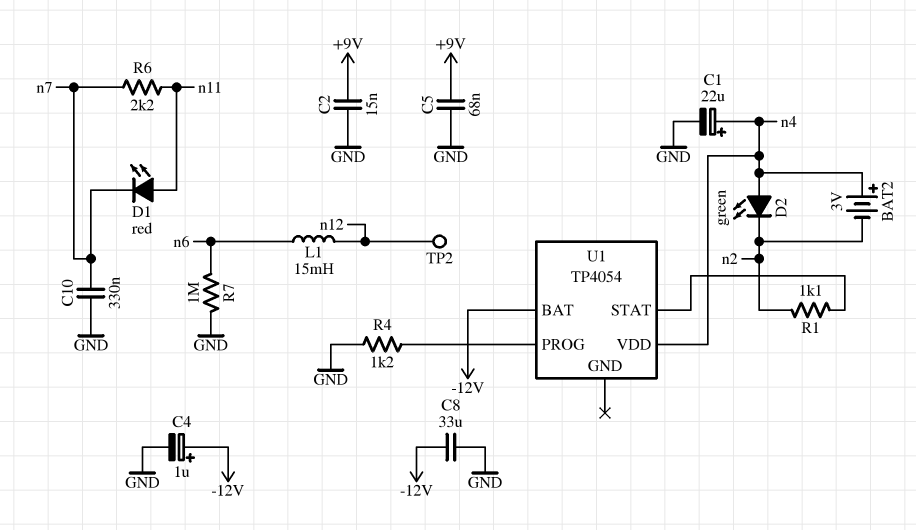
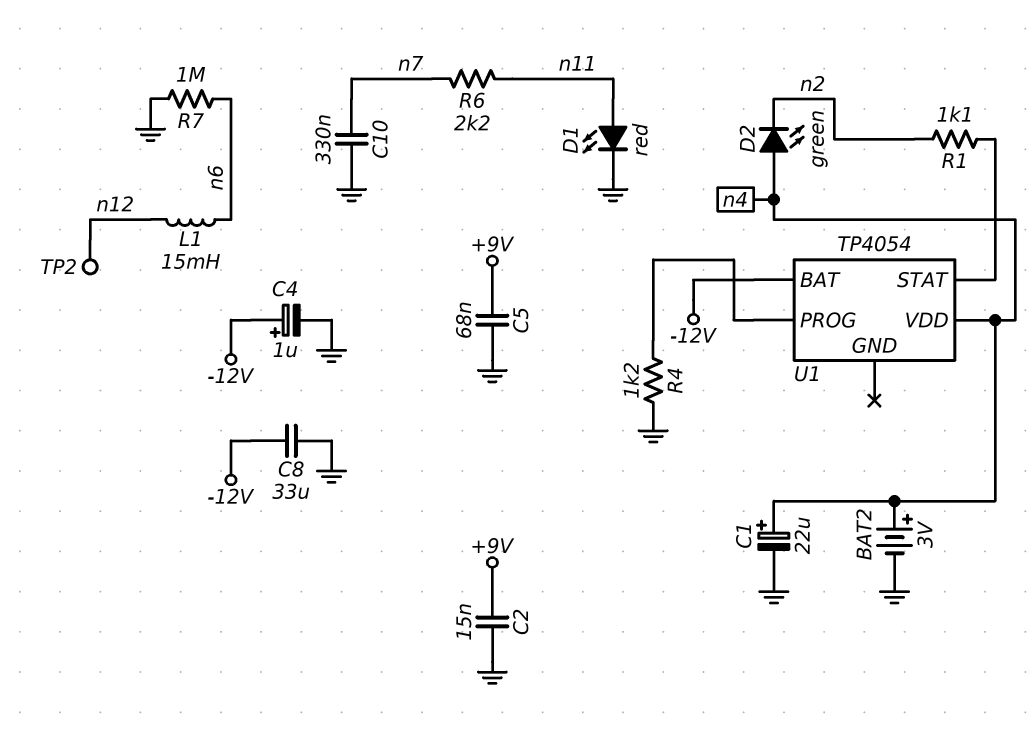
BAT2: 3V (plus n4, minus n2) -> 3V (plus n4, minus GND)
D1: LED red (A n11, K n7) -> LED red (A n11, K GND)

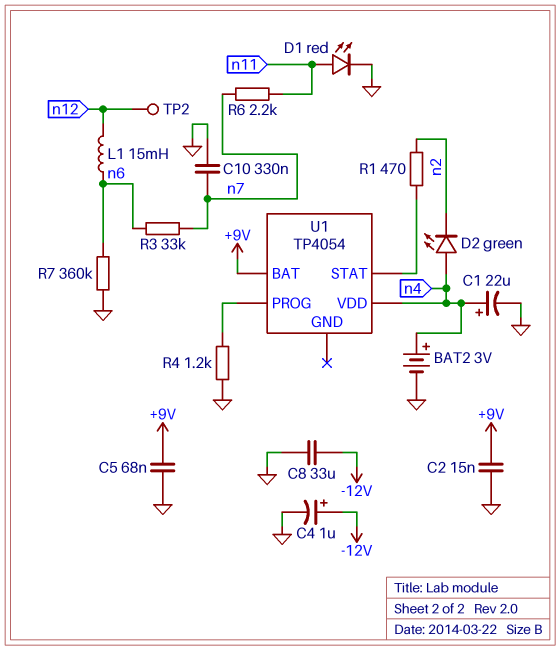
R1: 1.1k (U1/STAT, n2) -> 470 (U1/STAT, n2)
R3: none -> 33k (n6, n7)
R7: 1M (GND, n6) -> 360k (GND, n6)
U1 pin BAT: -12V -> +9V

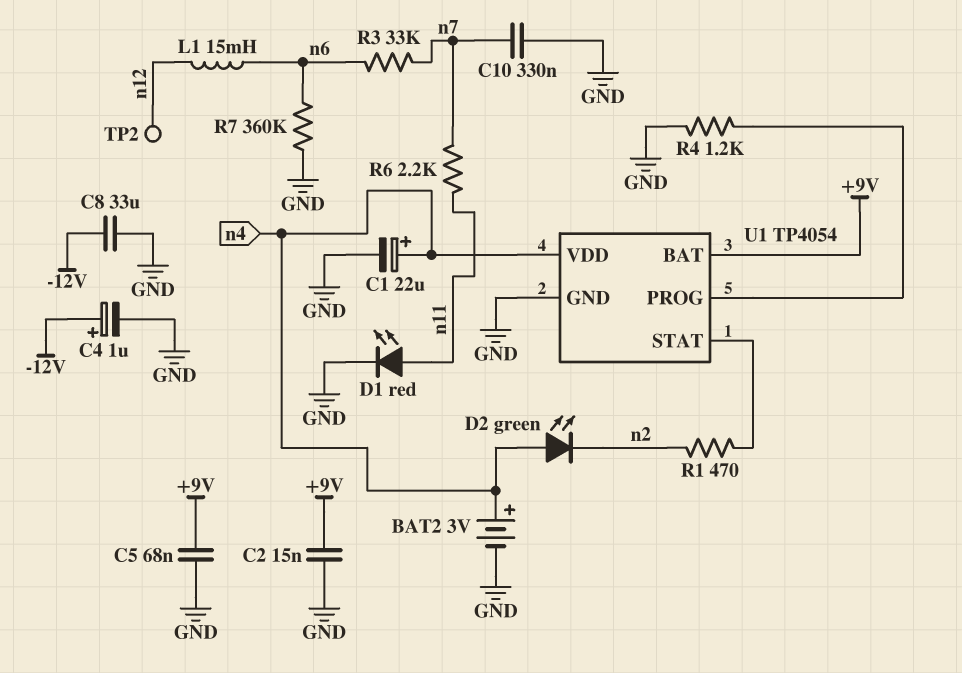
U1 pin GND: none -> GND

